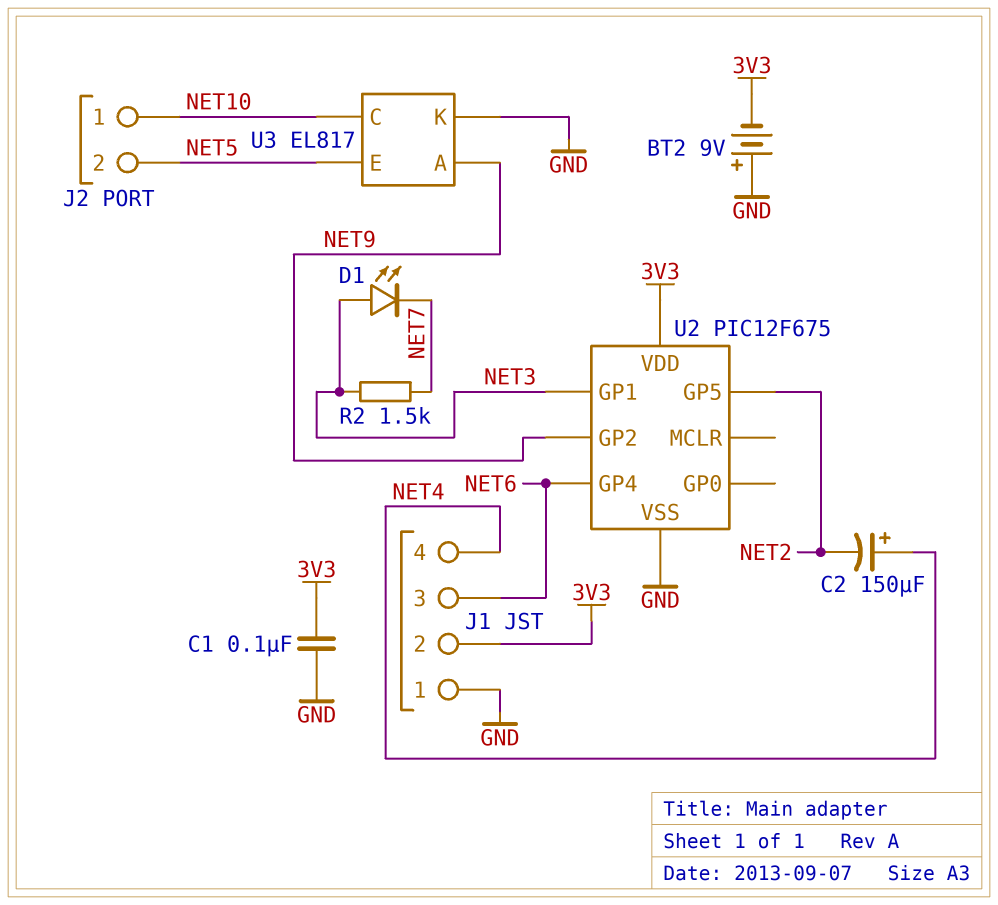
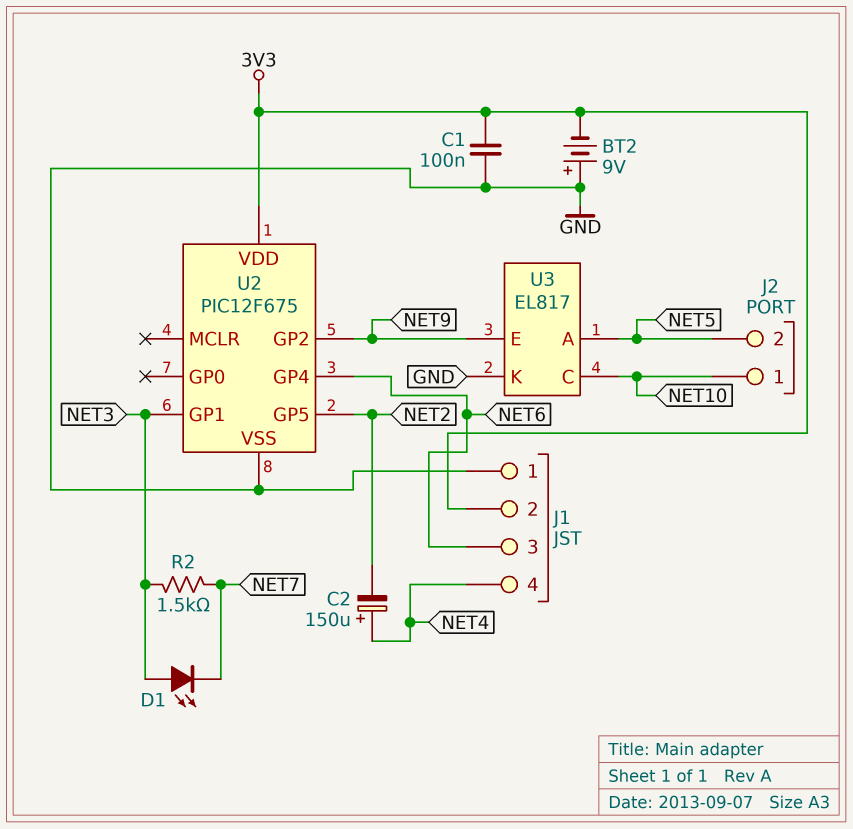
U3 pin A: NET9 -> NET5
U3 pin E: NET5 -> NET9

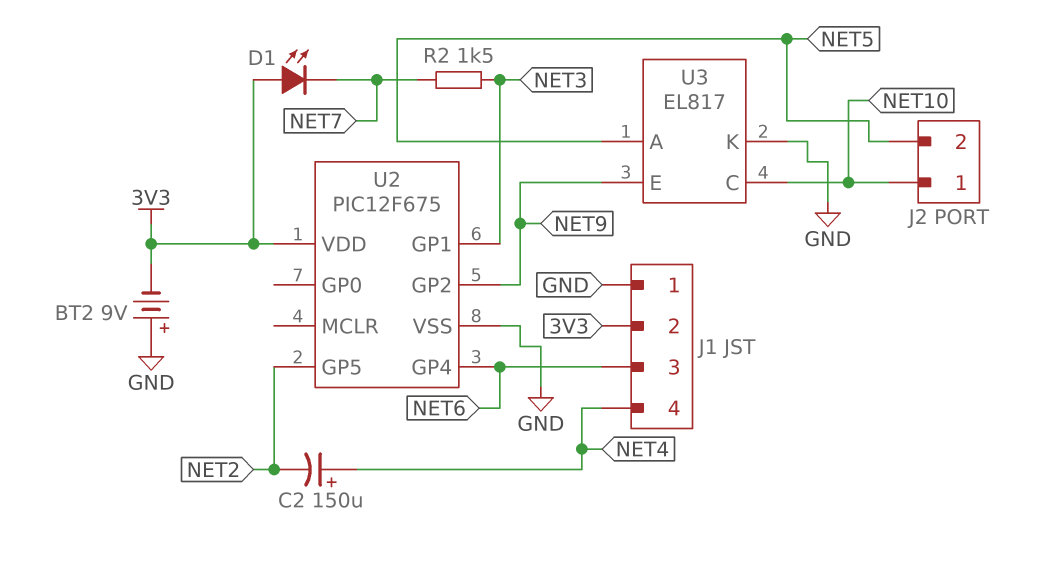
C1: 100nF (3V3, GND) -> none
D1: LED (A NET3, K NET7) -> LED (A 3V3, K NET7)

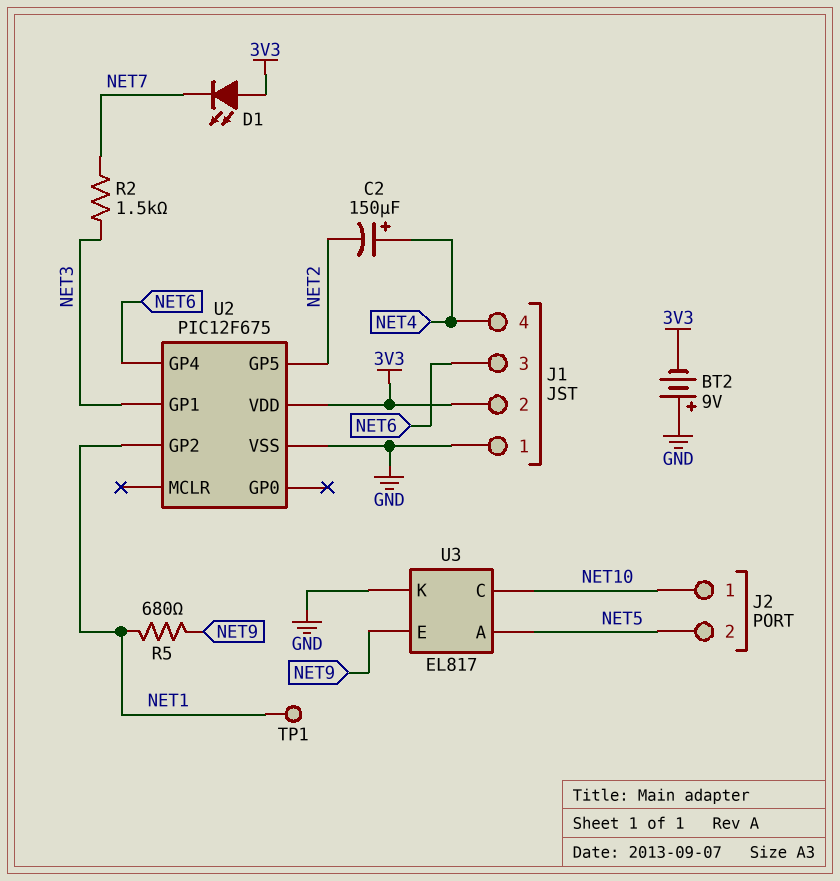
R5: none -> 680 (NET1, NET9)
TP1: none -> test point (NET1)
U2 pin GP2: NET9 -> NET1

